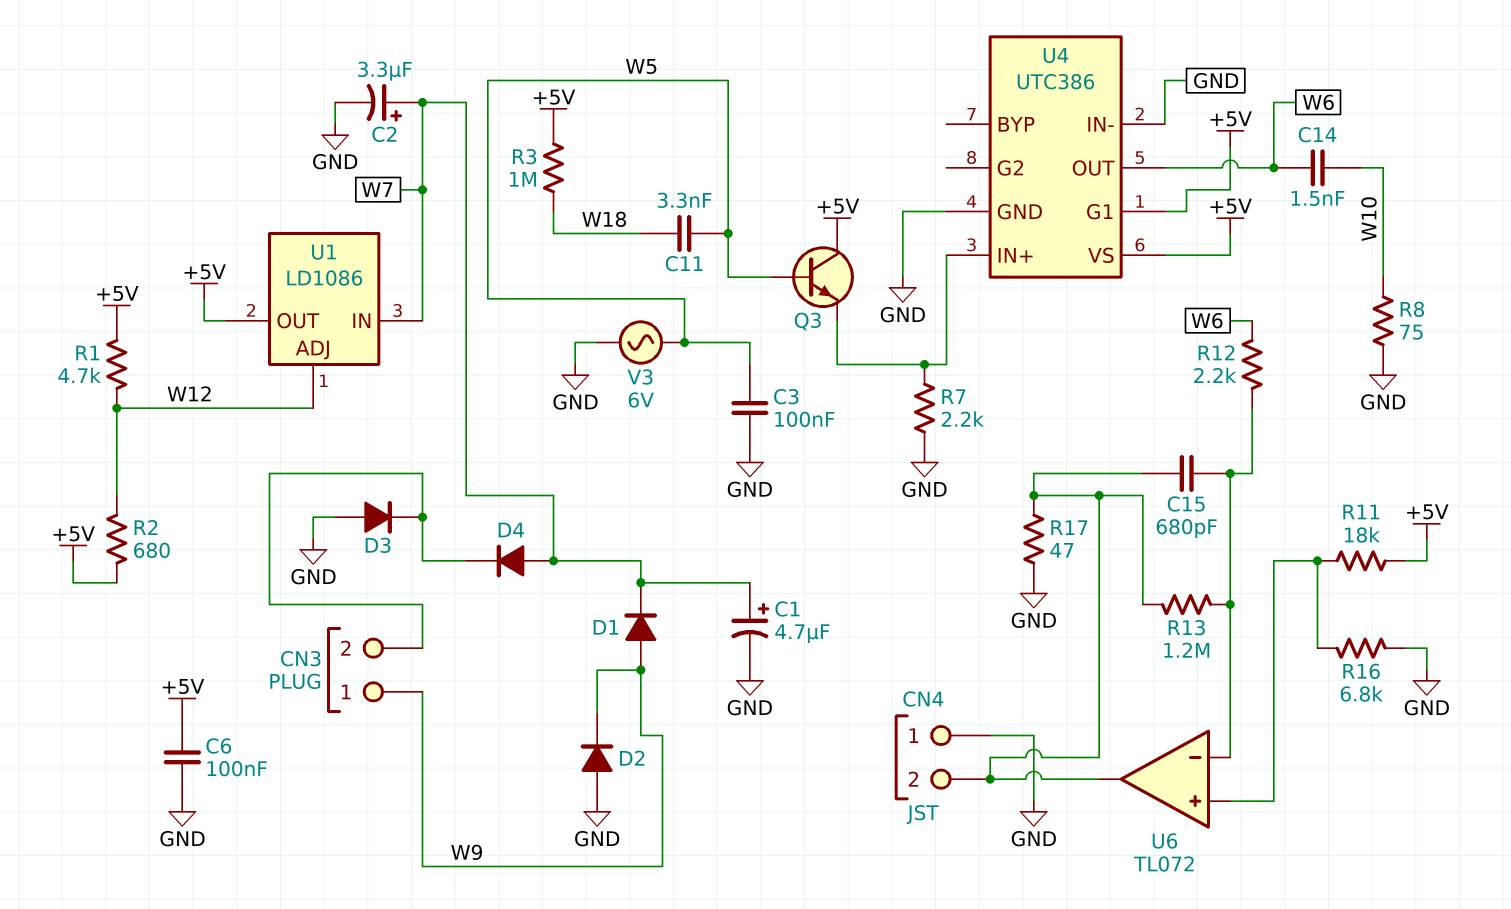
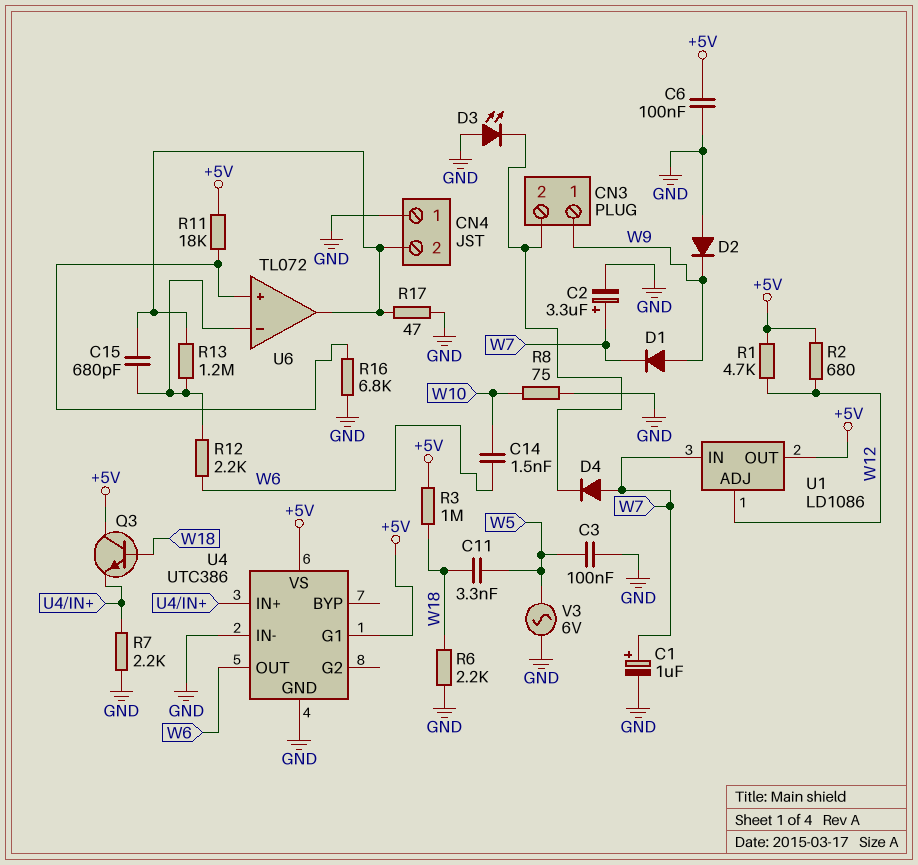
C1: 4.7uF (plus W7, minus GND) -> 1uF (plus W7, minus GND)
D3: diode (A GND, K CN3/2) -> LED (A GND, K CN3/2)
Q3: NPN (B W5, C +5V, E U4/IN+) -> NPN (B W18, C +5V, E U4/IN+)
R6: none -> 2.2k (GND, W18)

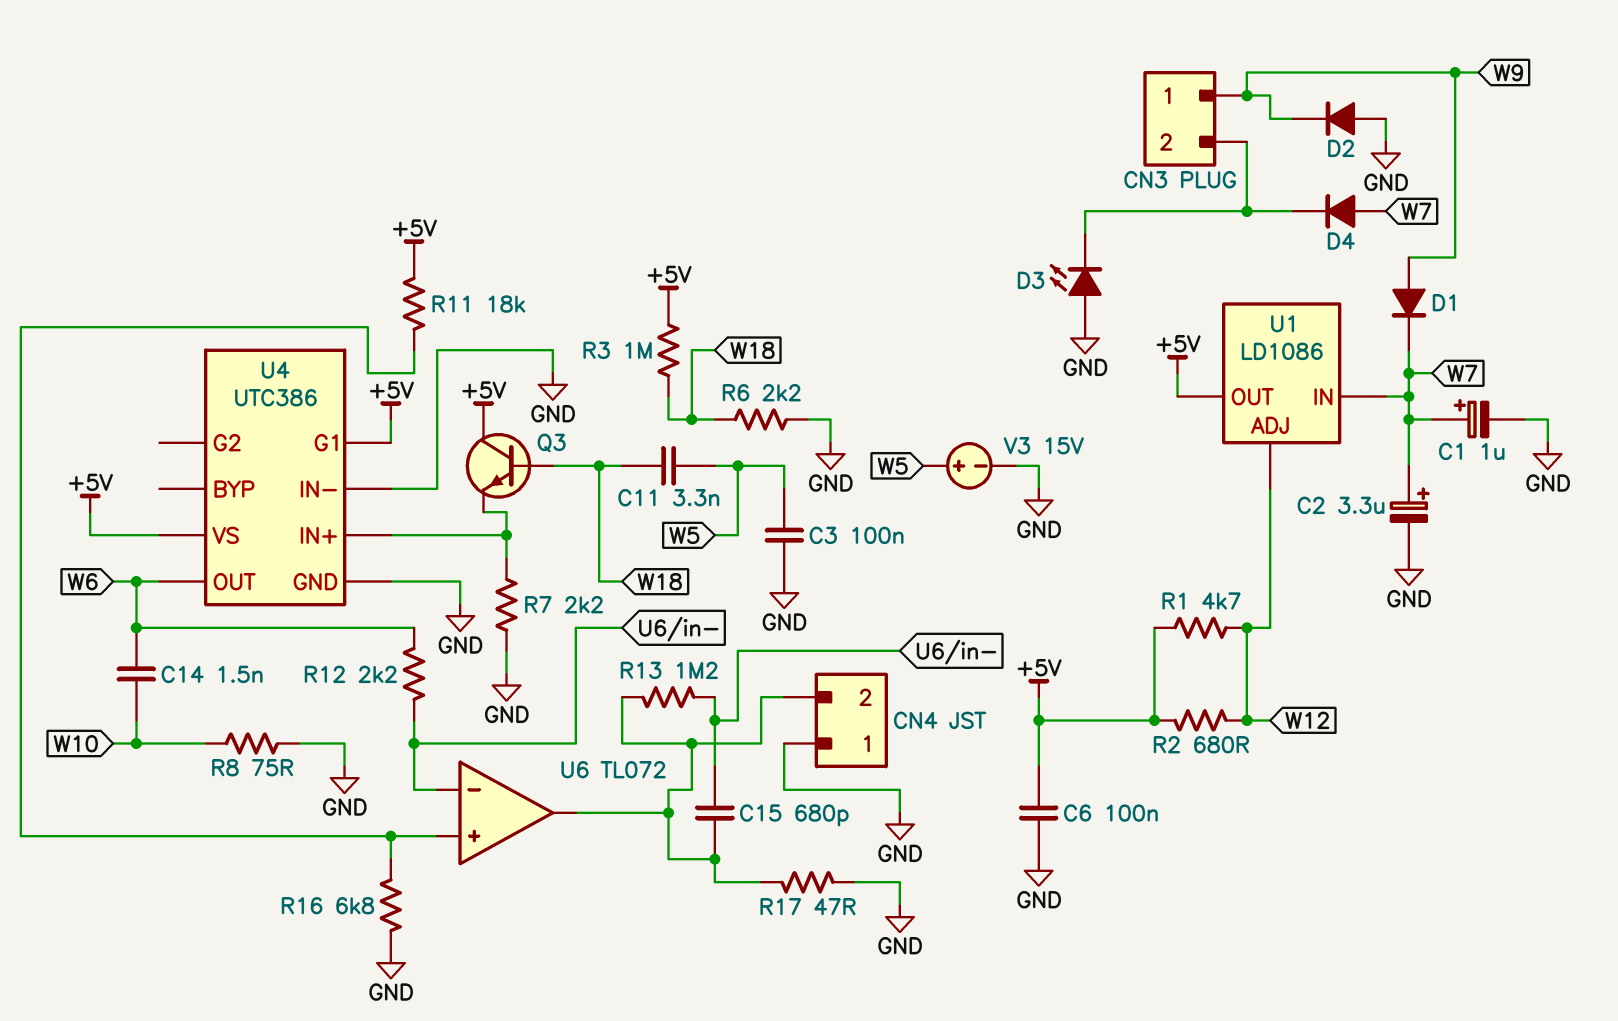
V3: AC 6V (GND, W5) -> 15V (plus W5, minus GND)

